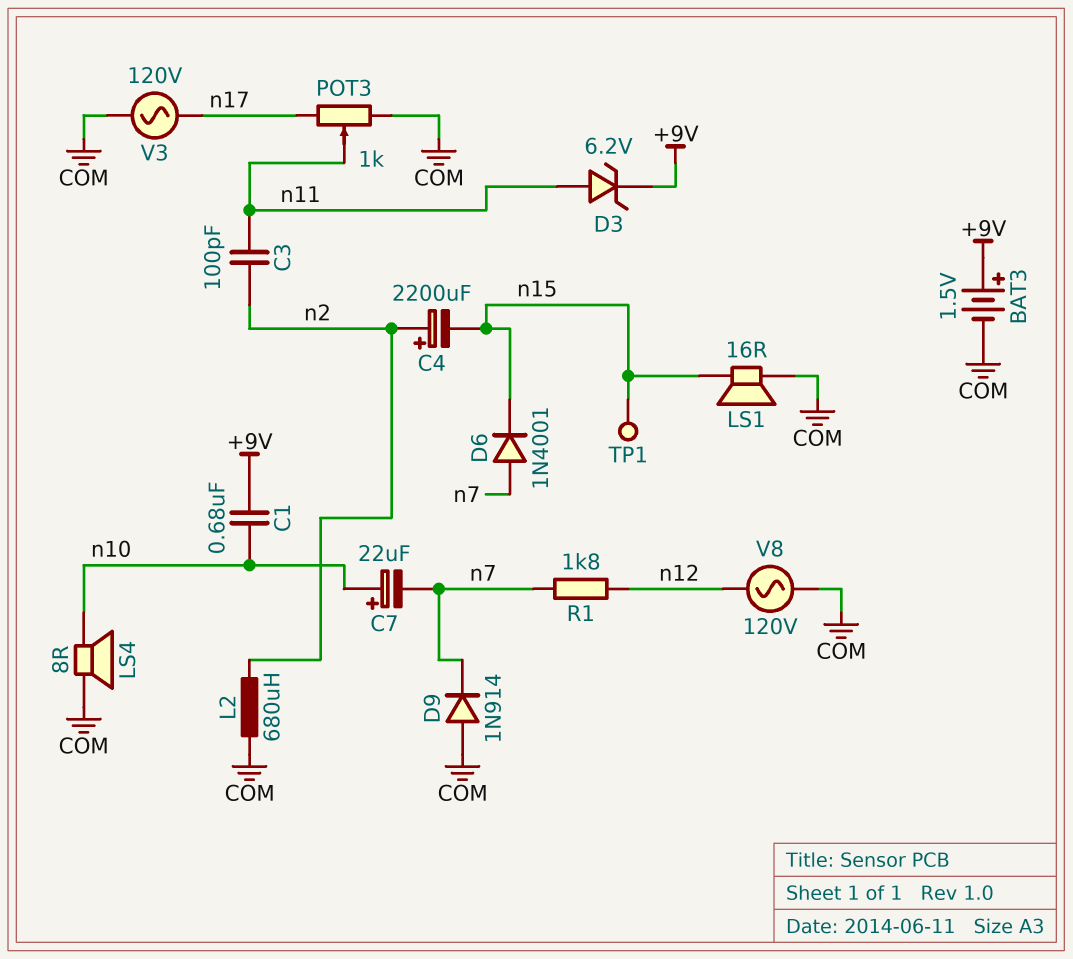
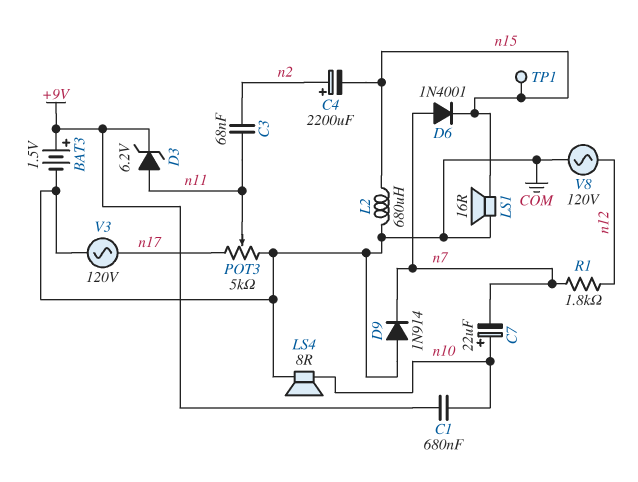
C3: 100pF (n2, n11) -> 68nF (n2, n11)
L2: 680uH (COM, n2) -> 680uH (COM, n15)
POT3: 1k (COM, n17, wiper n11) -> 5k (COM, n17, wiper n11)

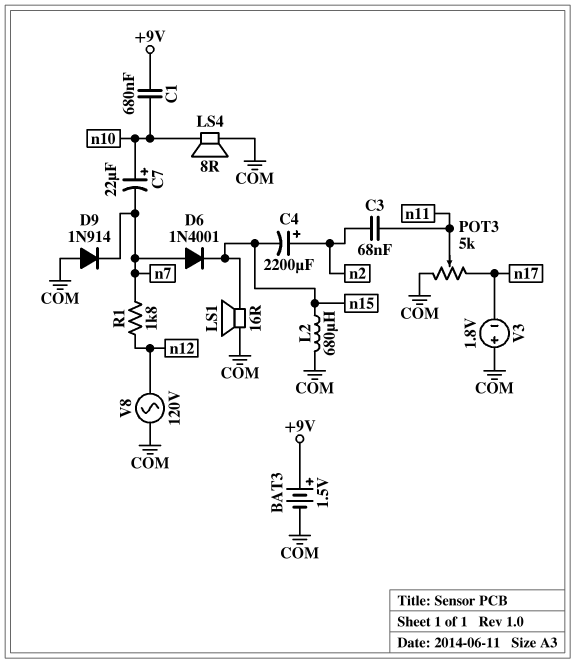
D3: zener 6.2V (A n11, K +9V) -> none
TP1: test point (n15) -> none
V3: AC 120V (COM, n17) -> 1.8V (plus COM, minus n17)

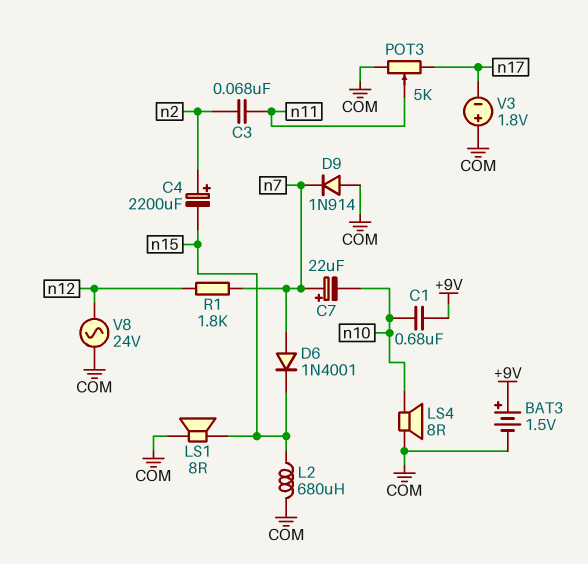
C7: 22uF (plus n10, minus n7) -> 22uF (plus n7, minus n10)
LS1: speaker 16R (COM, n15) -> speaker 8R (COM, n15)
V8: AC 120V (COM, n12) -> AC 24V (COM, n12)

